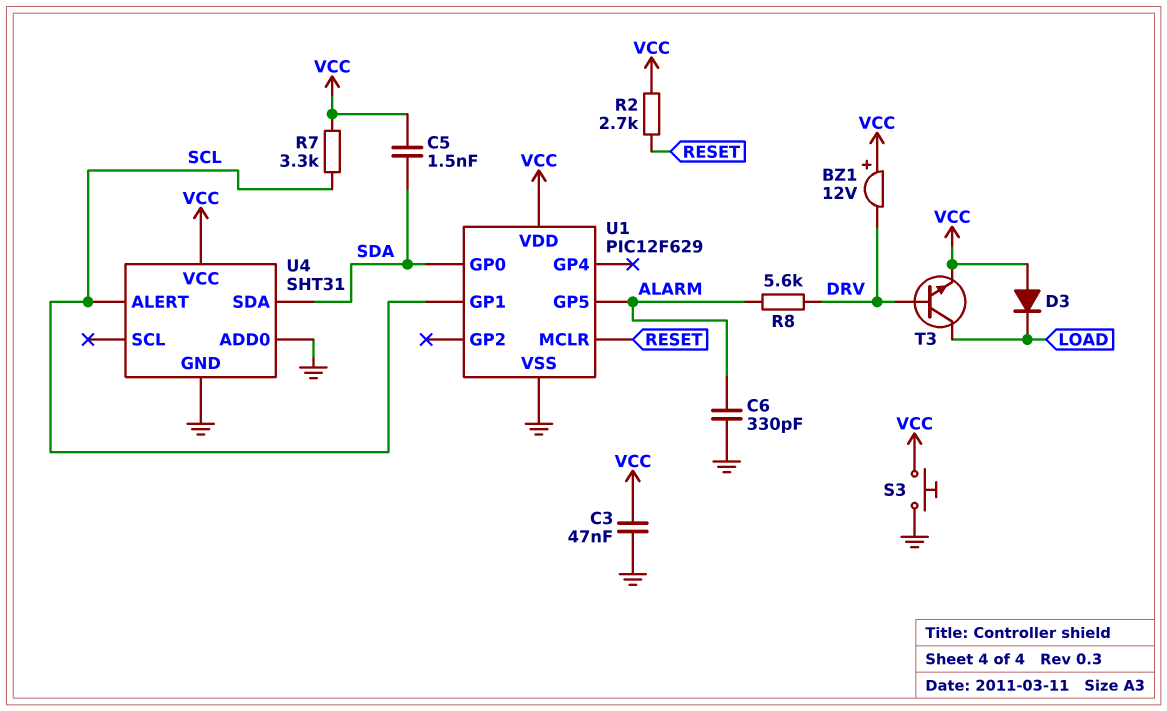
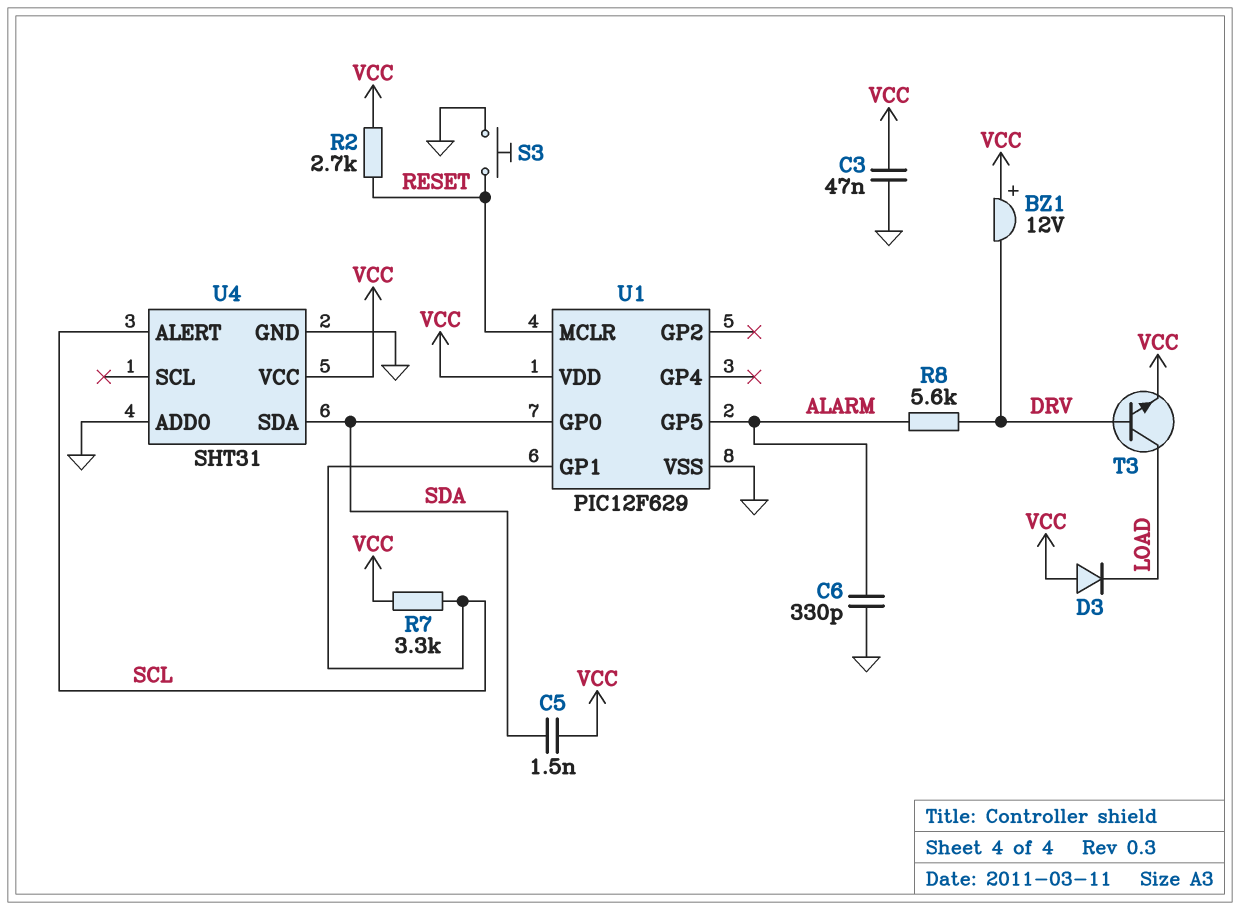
S3: button (GND, VCC) -> button (GND, RESET)

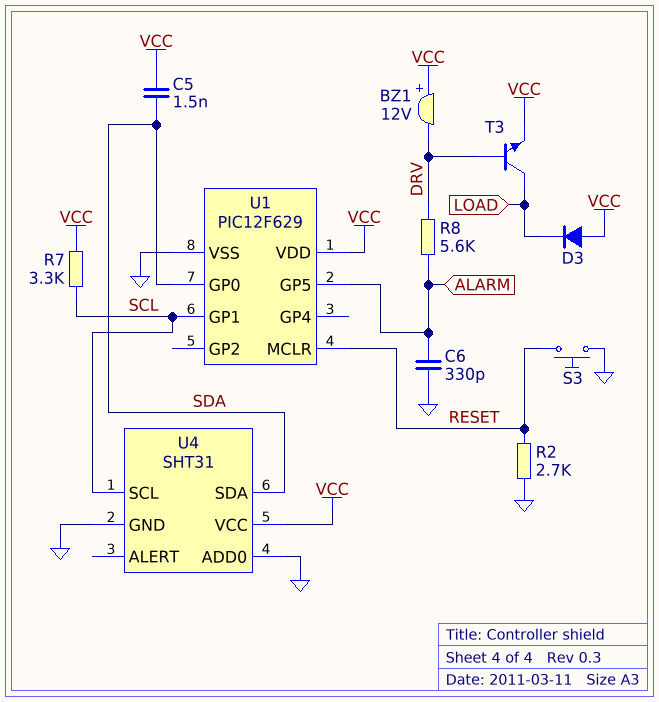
C3: 47nF (GND, VCC) -> none
R2: 2.7k (RESET, VCC) -> 2.7k (GND, RESET)
U4 pin ALERT: SCL -> none
U4 pin SCL: none -> SCL

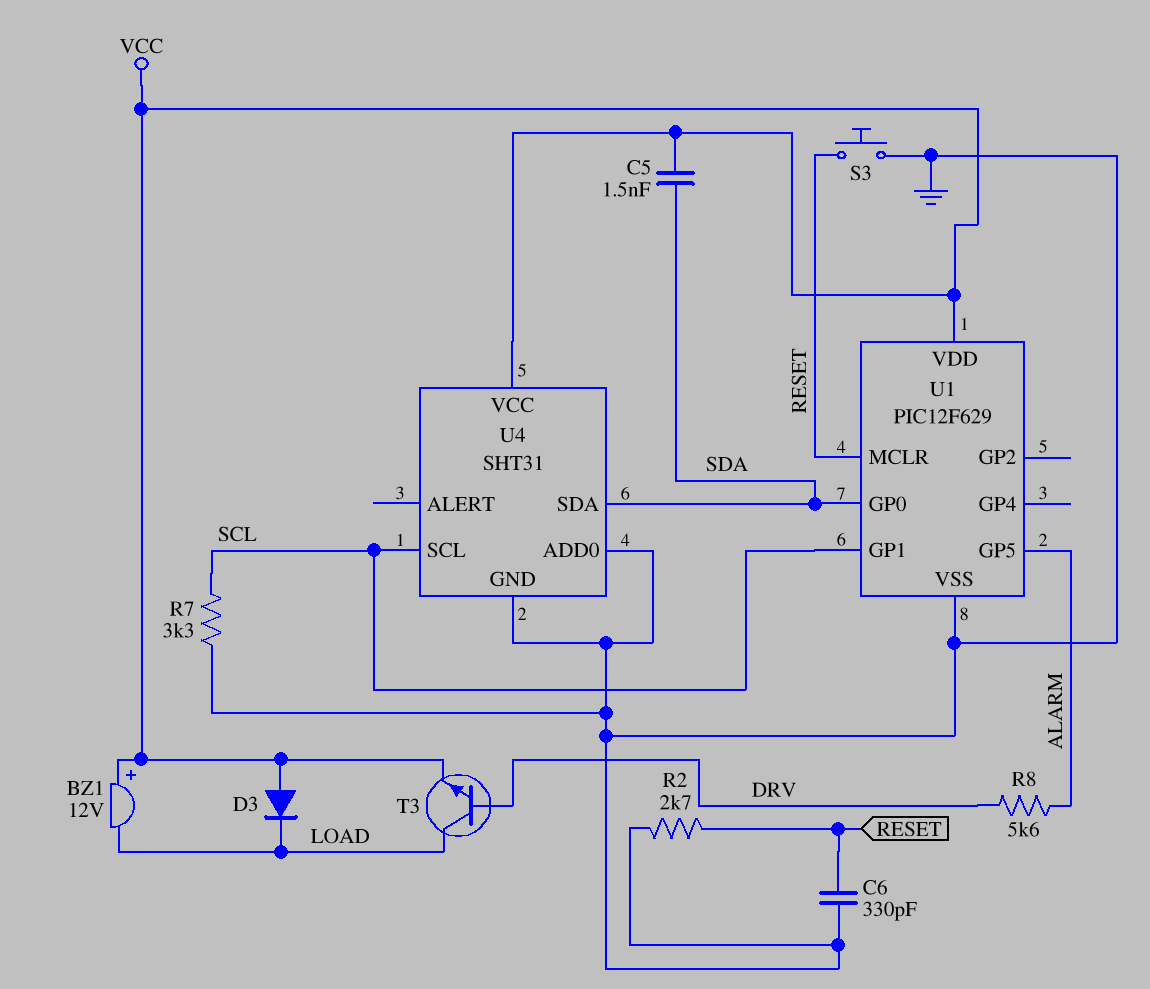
BZ1: buzzer 12V (plus VCC, minus DRV) -> buzzer 12V (plus VCC, minus LOAD)
C6: 330pF (ALARM, GND) -> 330pF (GND, RESET)
R7: 3.3k (SCL, VCC) -> 3.3k (GND, SCL)

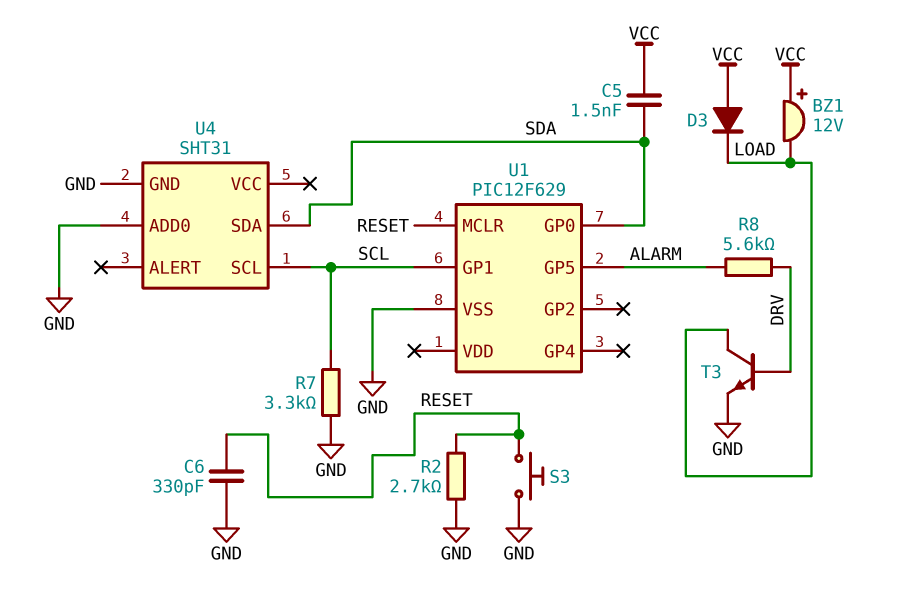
T3: NPN (B DRV, C LOAD, E VCC) -> NPN (B DRV, C LOAD, E GND)
U1 pin VDD: VCC -> none
U4 pin VCC: VCC -> none

